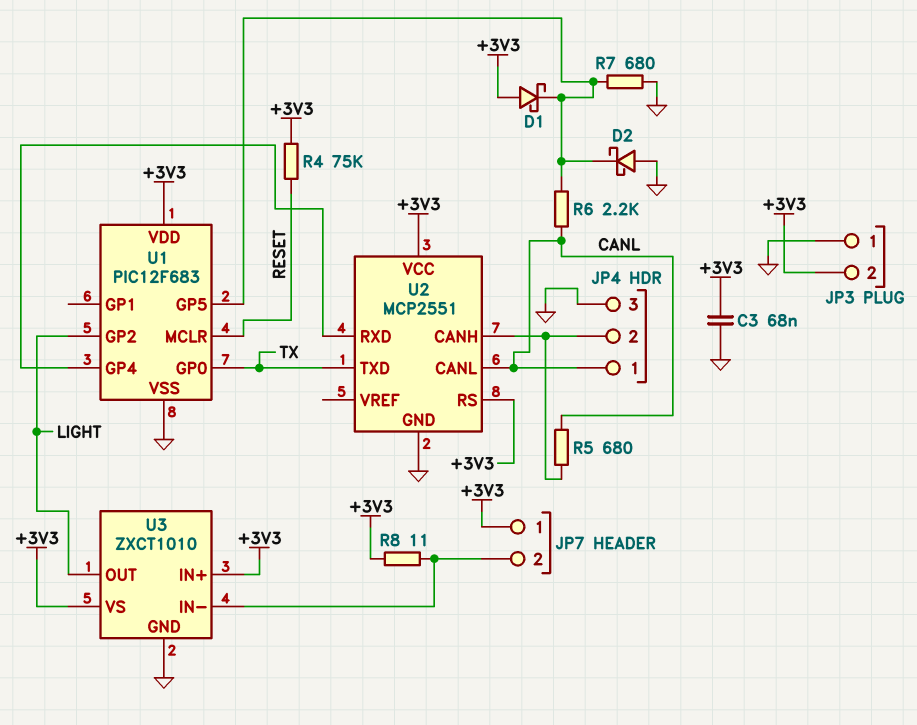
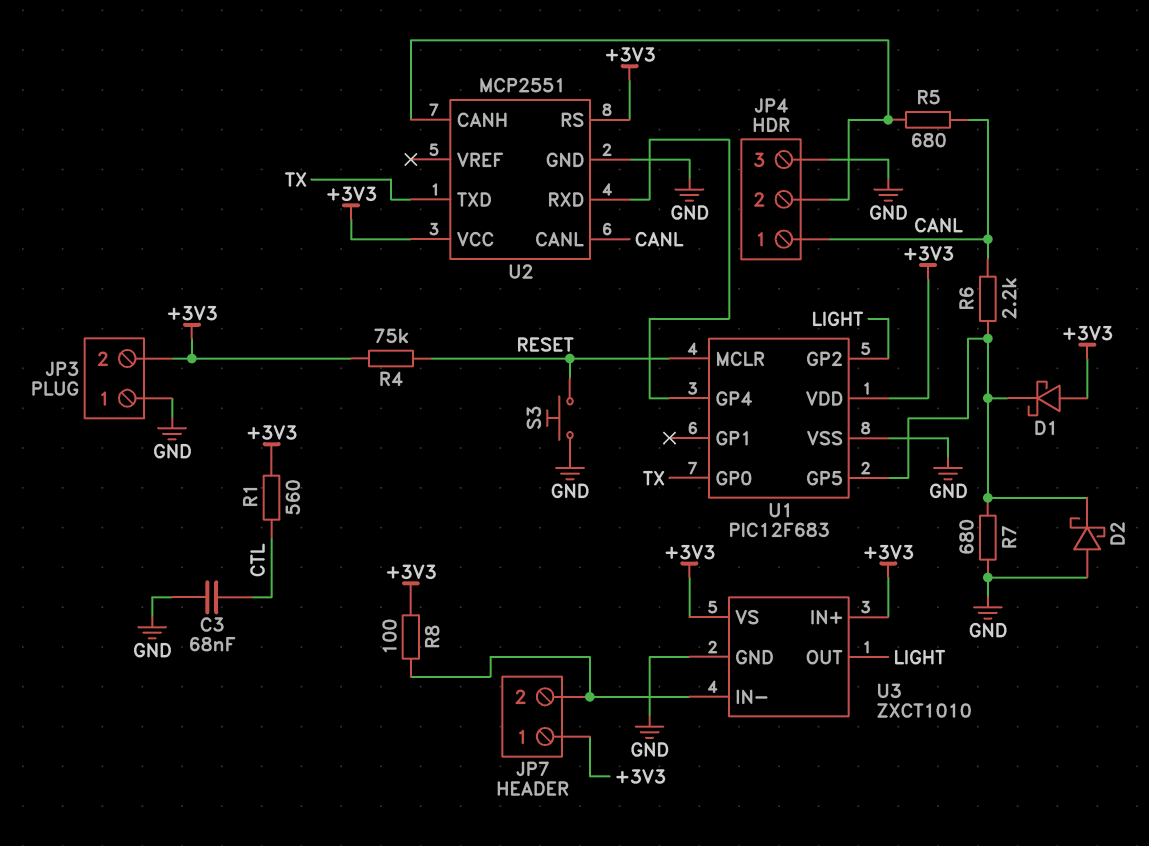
C3: 68nF (+3V3, GND) -> 68nF (CTL, GND)
R1: none -> 560 (+3V3, CTL)
R8: 11 (+3V3, JP7/2) -> 100 (+3V3, JP7/2)
S3: none -> button (GND, RESET)

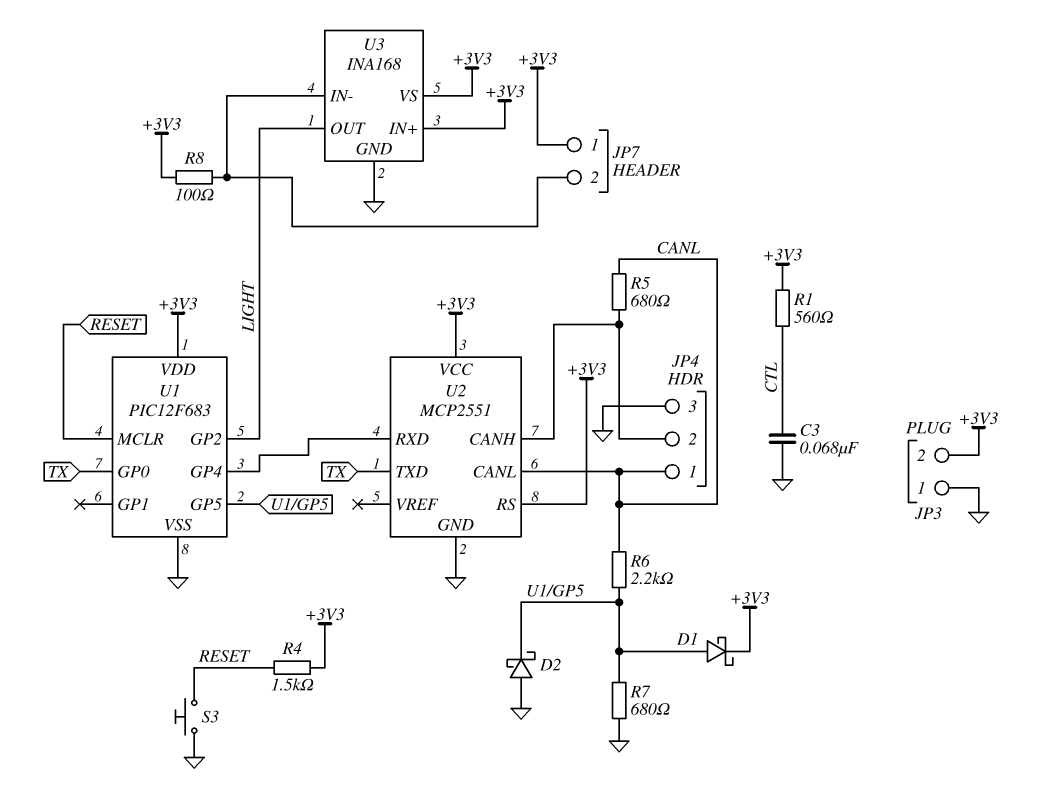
D1: schottky (A +3V3, K U1/GP5) -> schottky (A U1/GP5, K +3V3)
R4: 75k (+3V3, RESET) -> 1.5k (+3V3, RESET)
U3: ZXCT1010 -> INA168

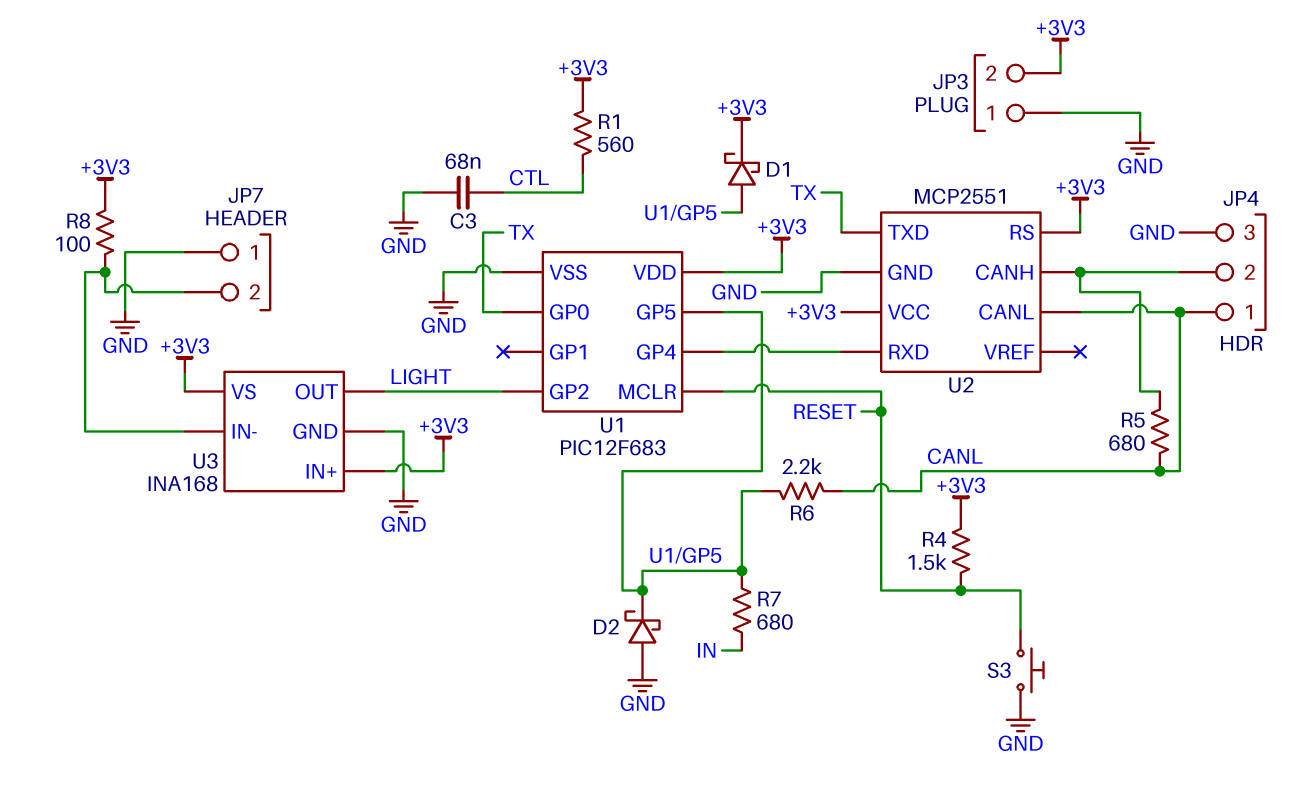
JP7 pin 1: +3V3 -> GND
R7: 680 (GND, U1/GP5) -> 680 (IN, U1/GP5)

